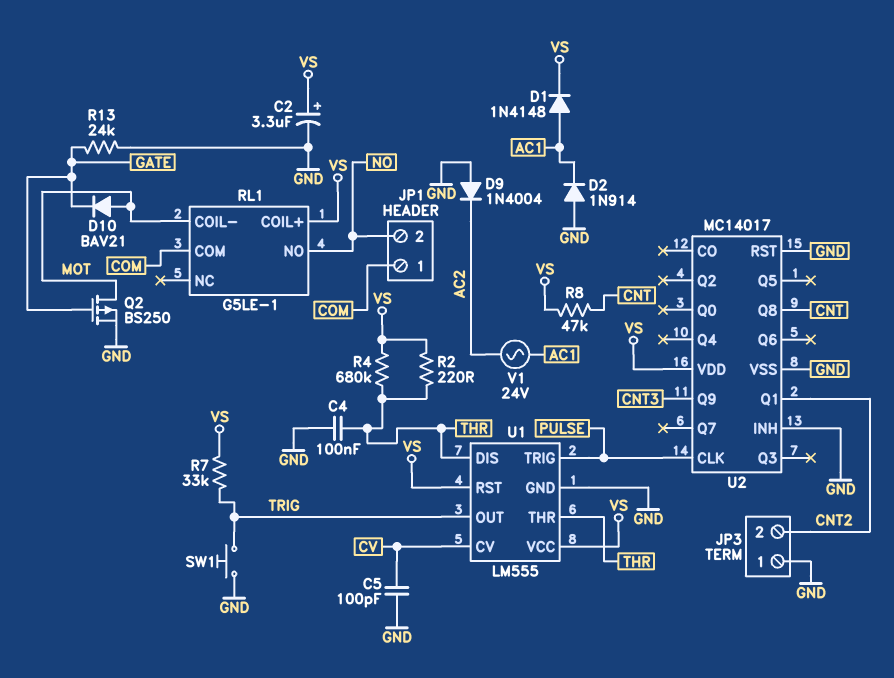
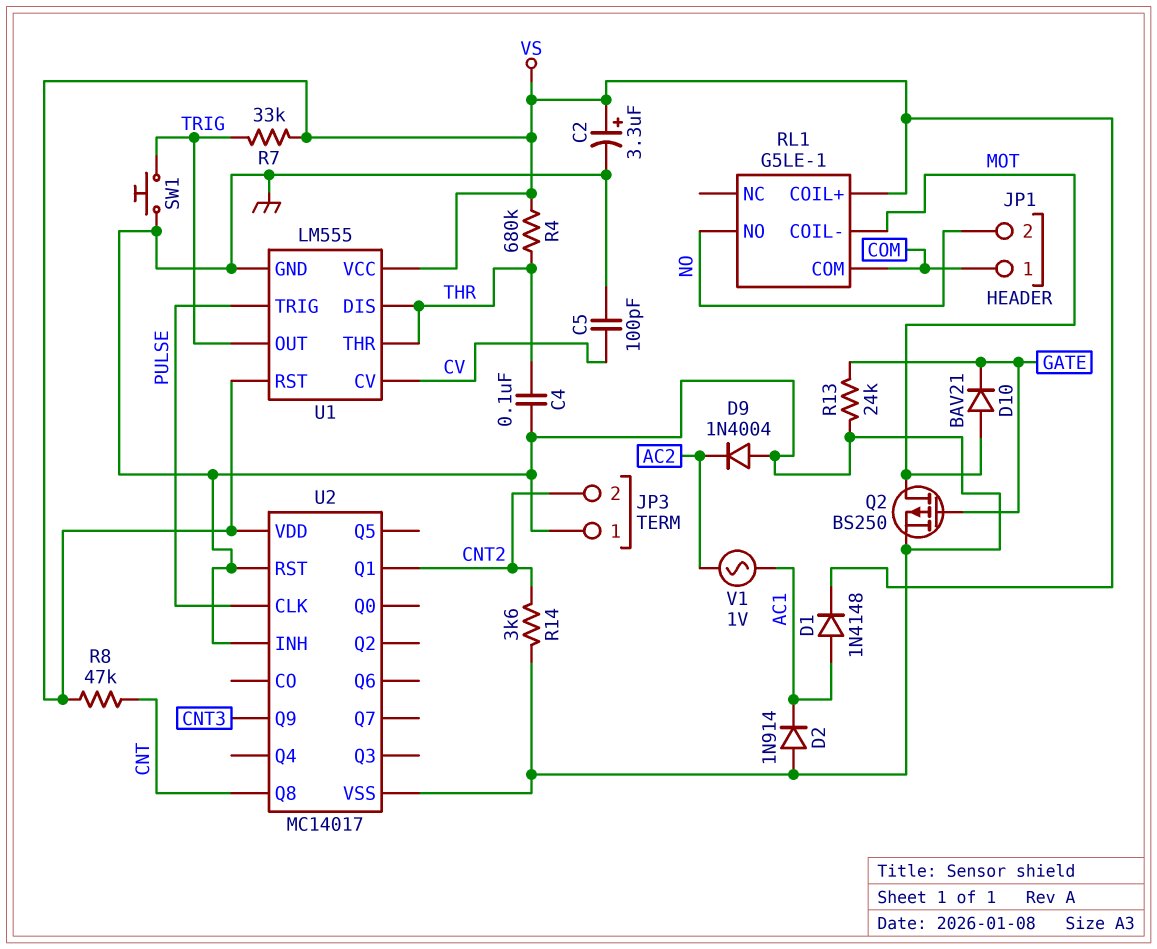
R2: 220 (THR, VS) -> none
R14: none -> 3.6k (CNT2, GND)
V1: AC 24V (AC1, AC2) -> AC 1V (AC1, AC2)

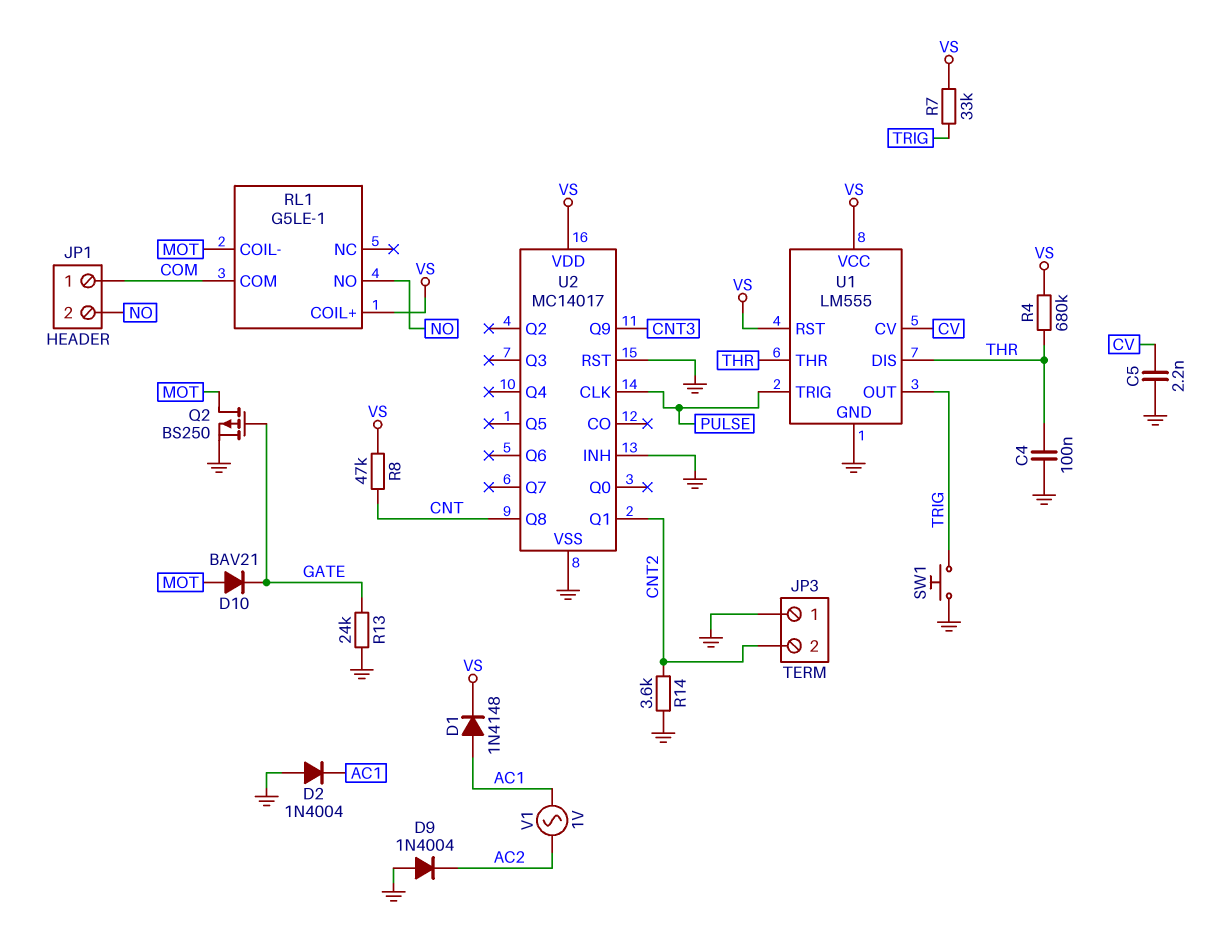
C2: 3.3uF (plus VS, minus GND) -> none
C5: 100pF (CV, GND) -> 2.2nF (CV, GND)
D2: diode 1N914 (A GND, K AC1) -> diode 1N4004 (A GND, K AC1)

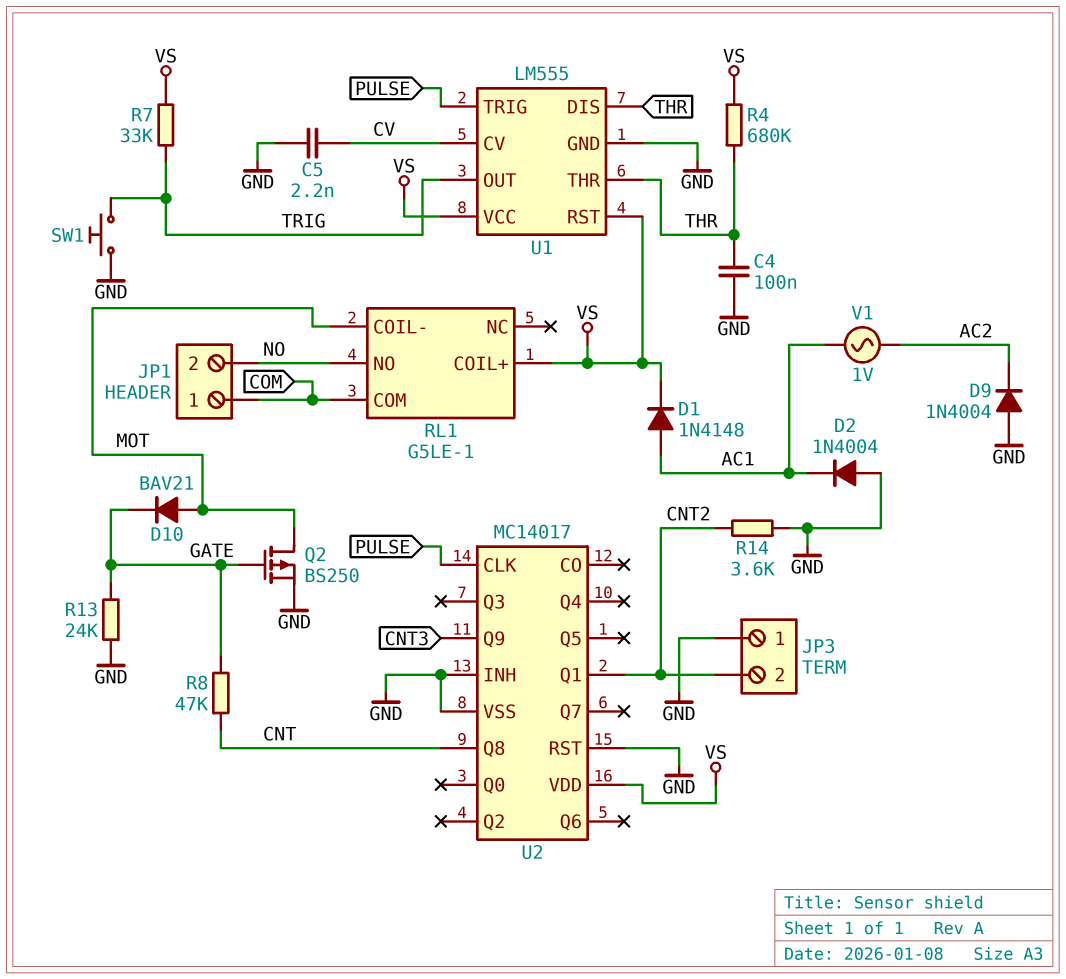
R8: 47k (CNT, VS) -> 47k (CNT, GATE)

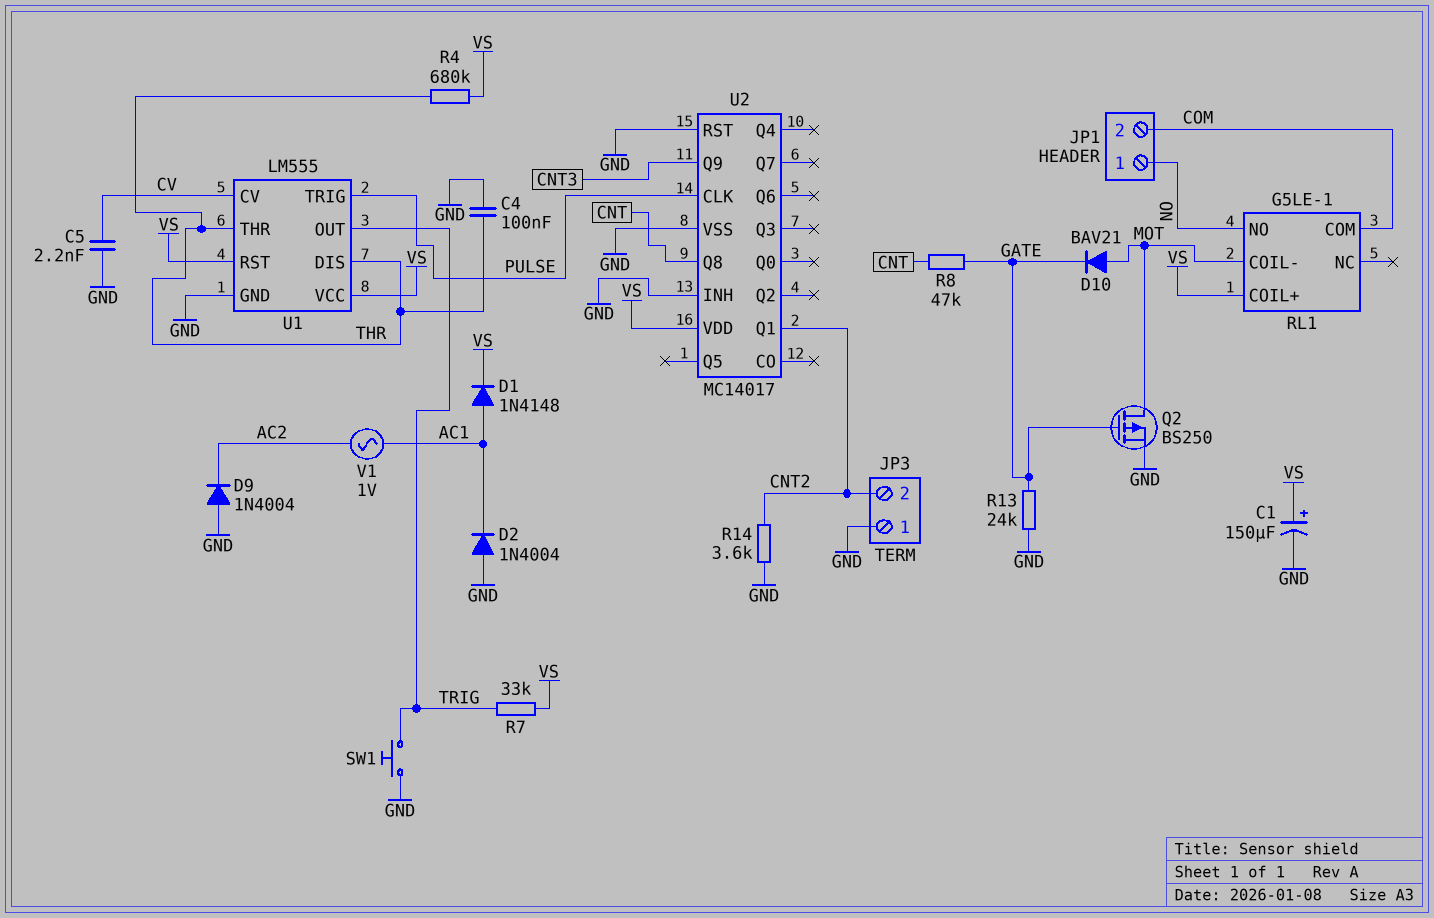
C1: none -> 150uF (plus VS, minus GND)
JP1 pin 1: COM -> NO
JP1 pin 2: NO -> COM

